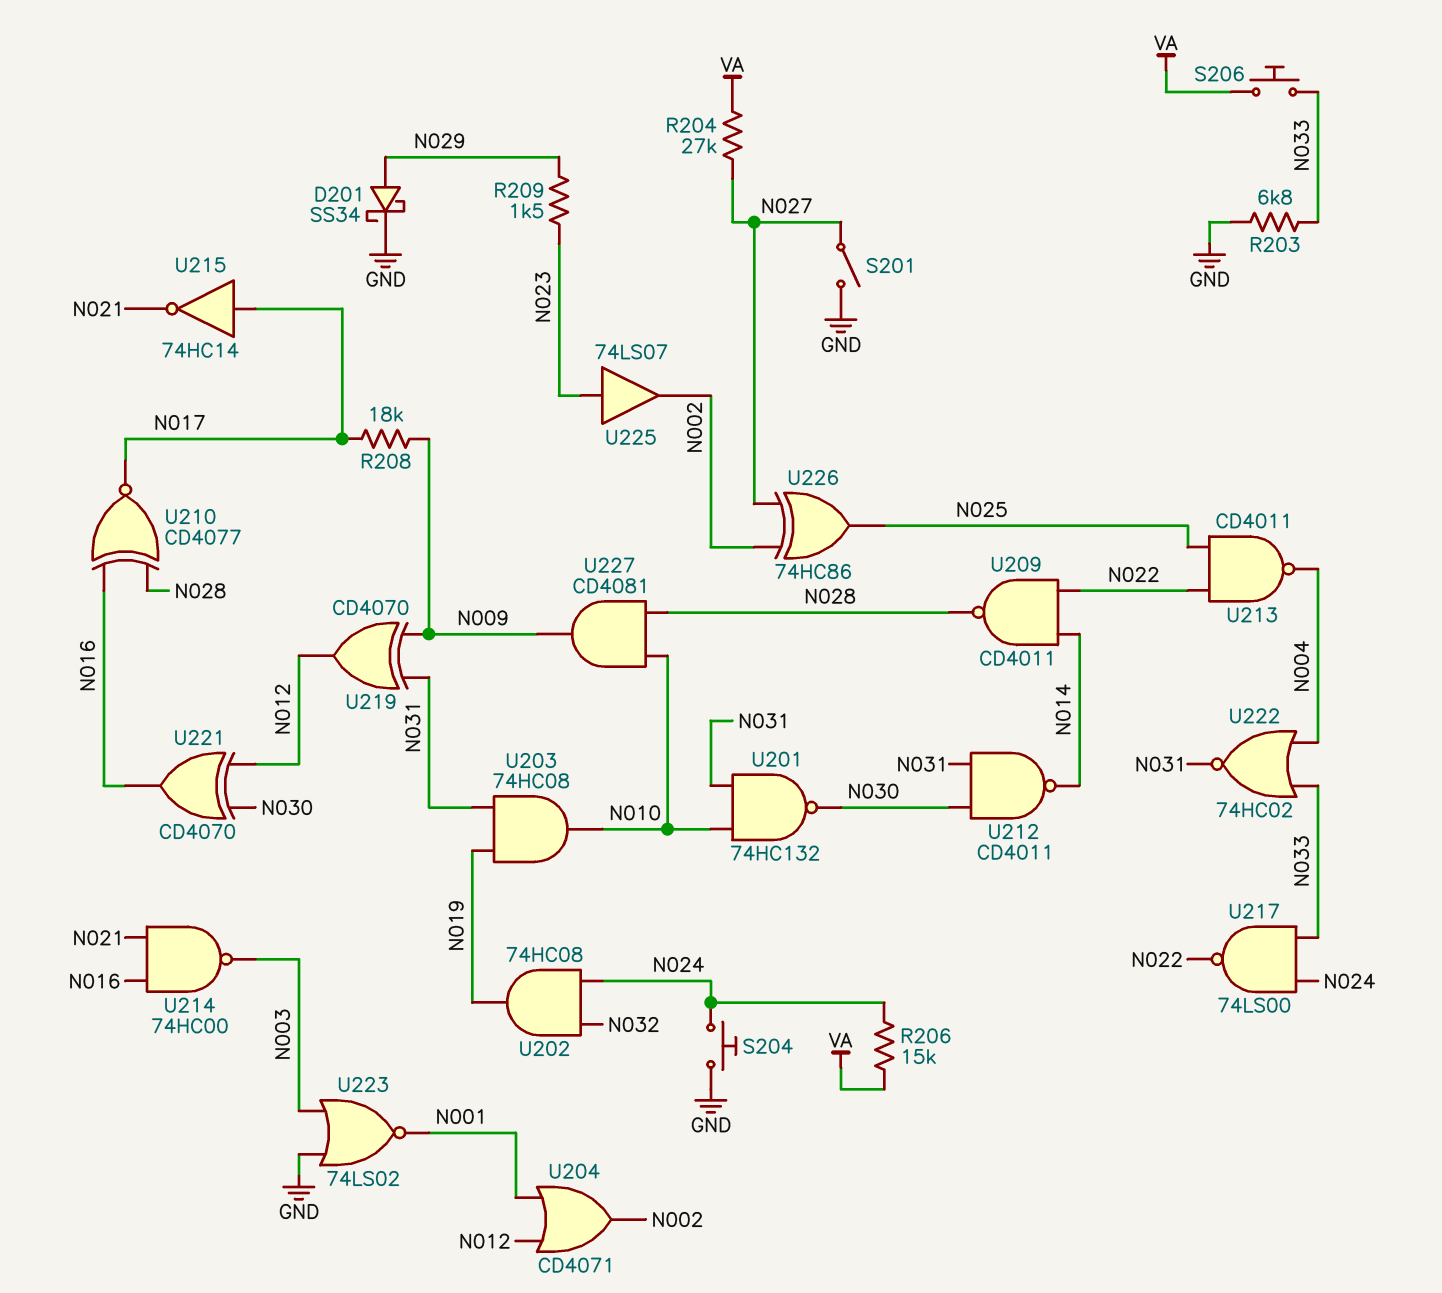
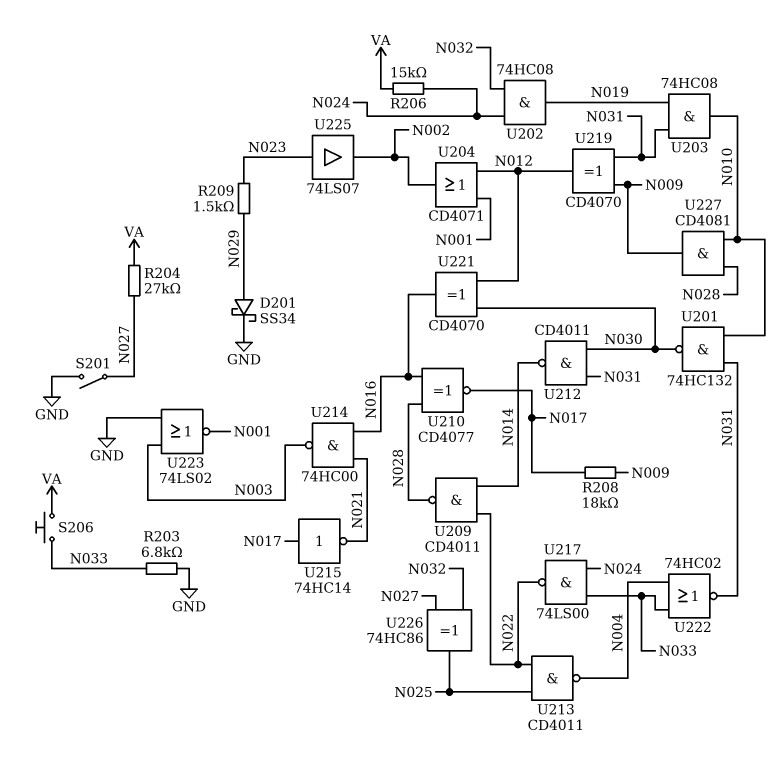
S204: button (GND, N024) -> none
U226: XOR 74HC86 (in N002, in N027, out N025) -> XOR 74HC86 (in N027, in N032, out N025)

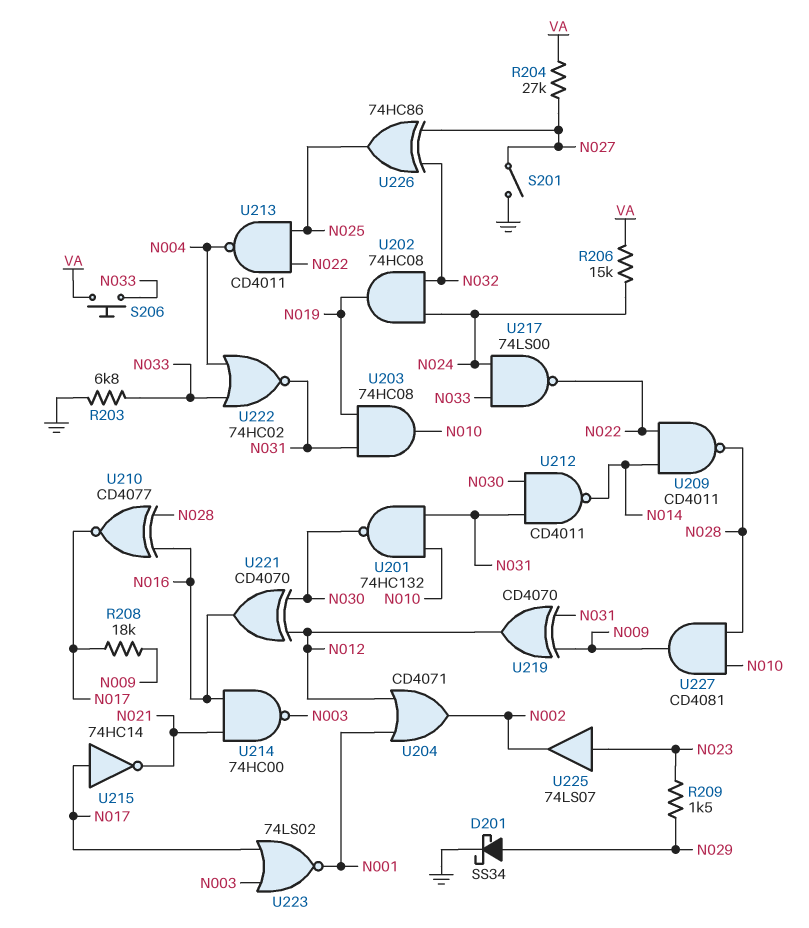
U223: NOR 74LS02 (in GND, in N003, out N001) -> NOR 74LS02 (in N003, in N017, out N001)

